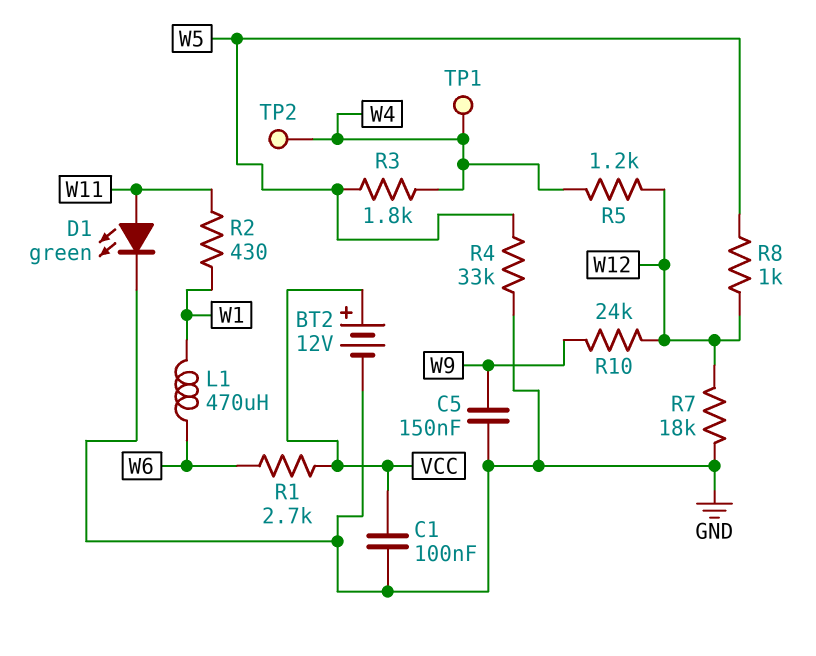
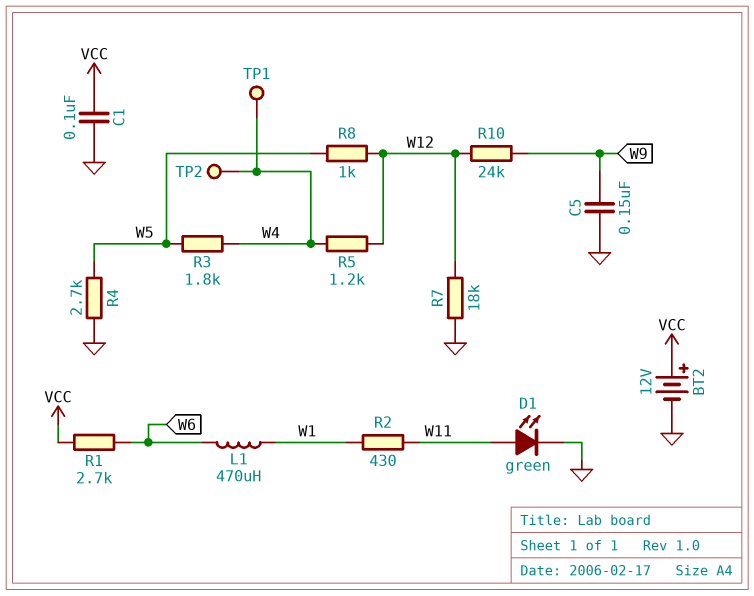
R4: 33k (GND, W5) -> 2.7k (GND, W5)

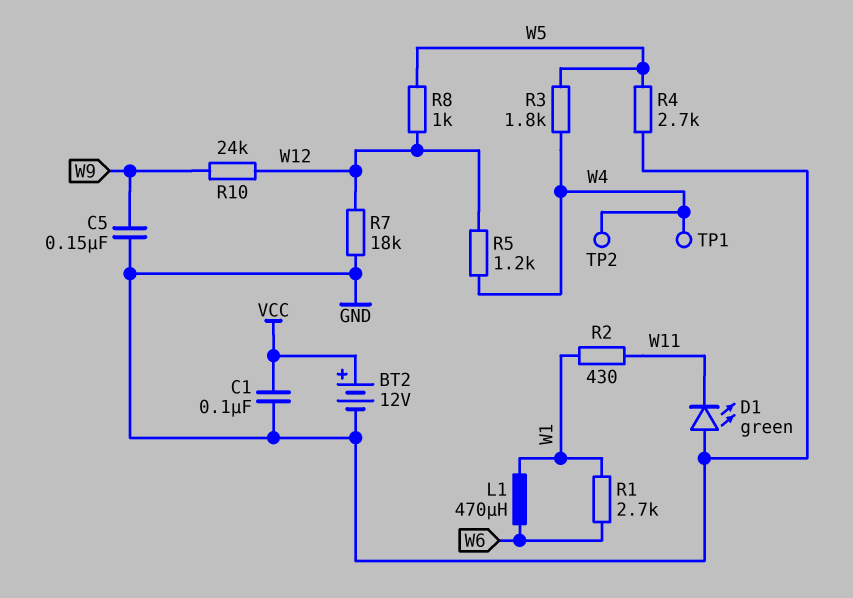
D1: LED green (A W11, K GND) -> LED green (A GND, K W11)
R1: 2.7k (VCC, W6) -> 2.7k (W1, W6)

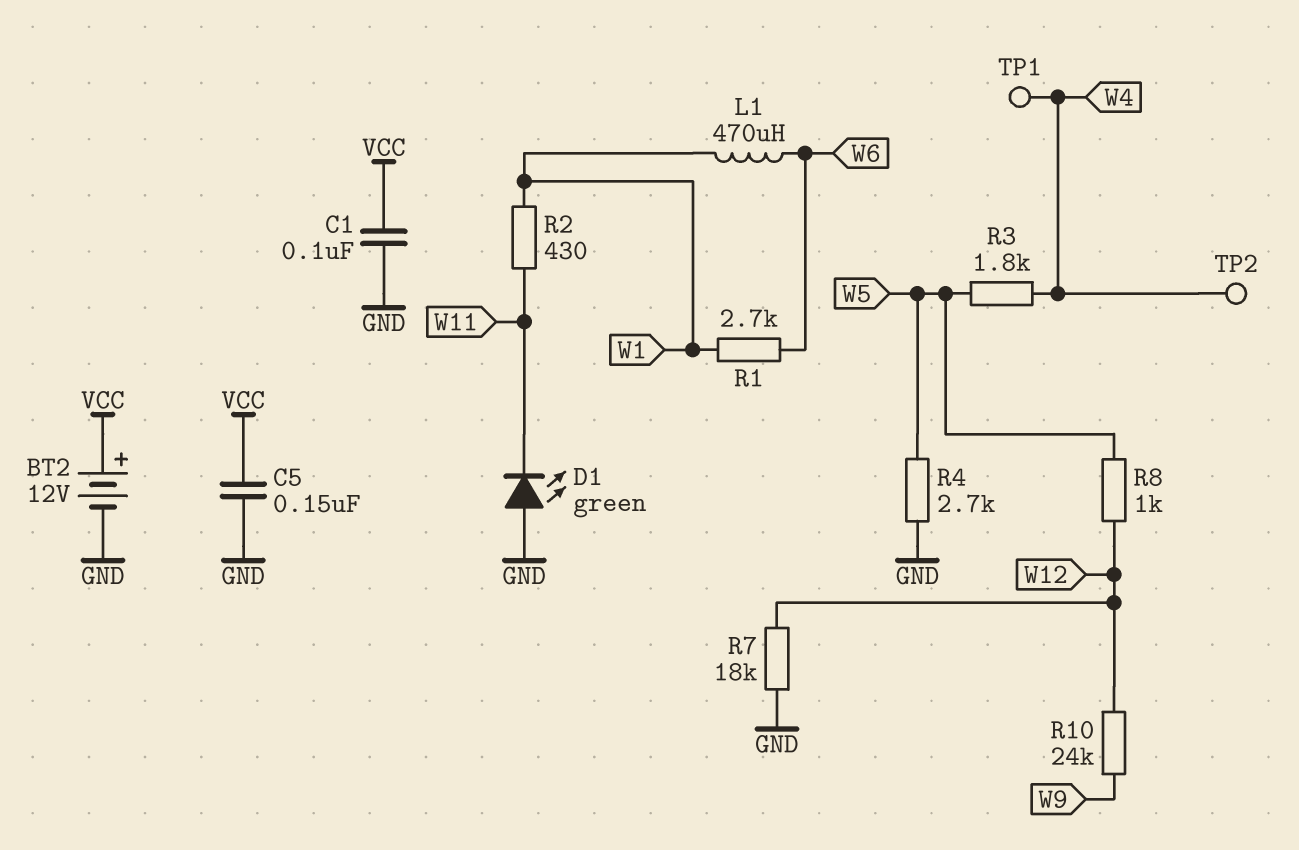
C5: 150nF (GND, W9) -> 150nF (GND, VCC)
R5: 1.2k (W4, W12) -> none

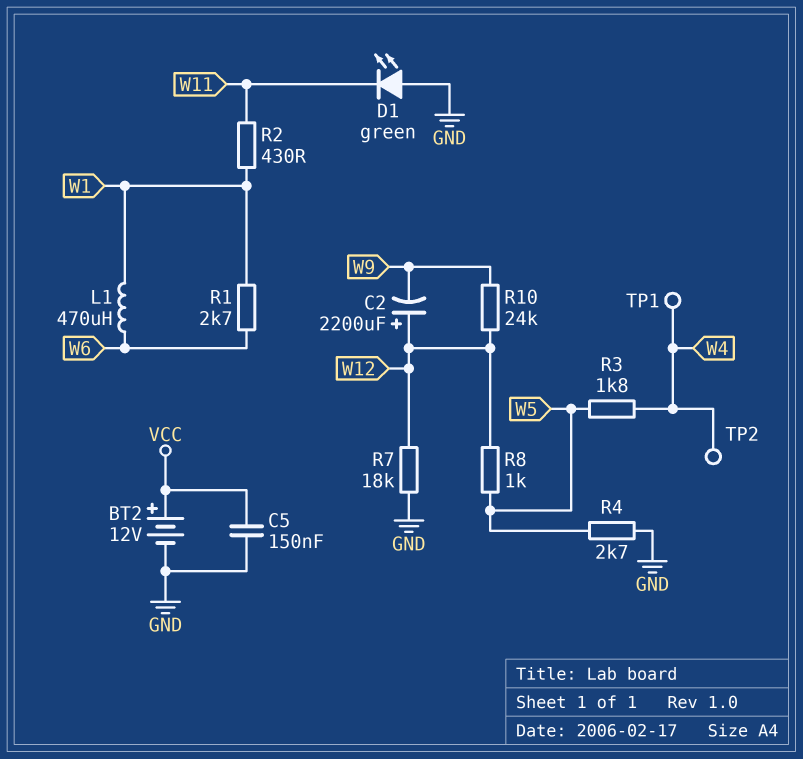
C1: 100nF (GND, VCC) -> none
C2: none -> 2200uF (plus W12, minus W9)

